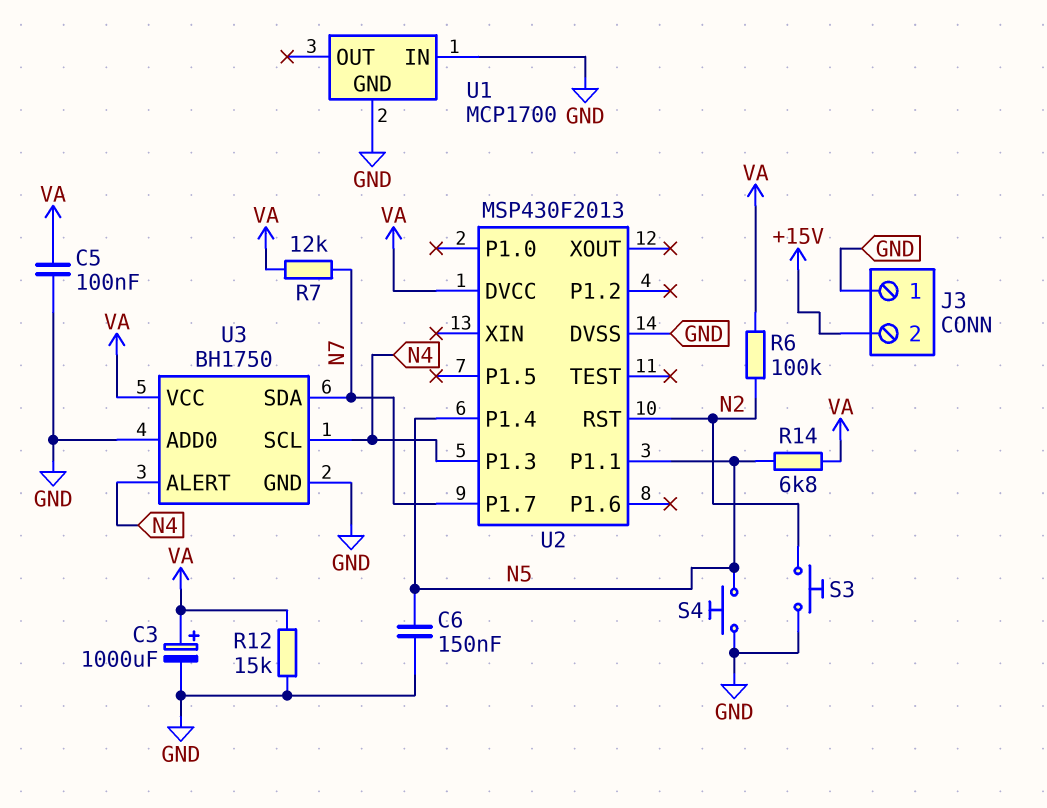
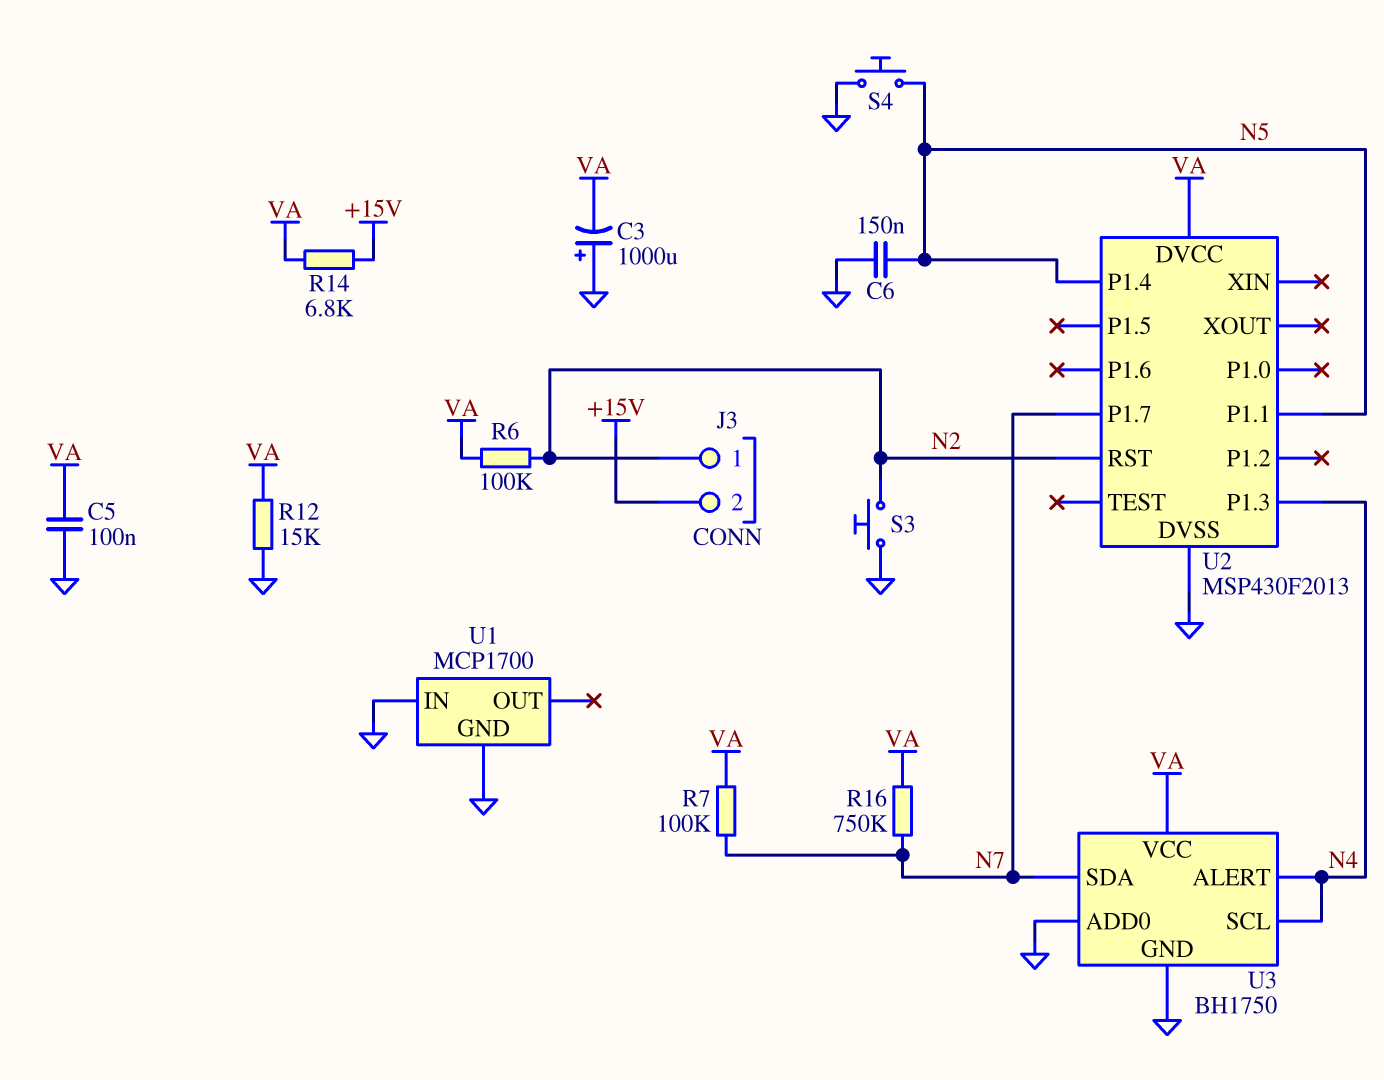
C3: 1000uF (plus VA, minus GND) -> 1000uF (plus GND, minus VA)
J3 pin 1: GND -> N2
R7: 12k (N7, VA) -> 100k (N7, VA)
R14: 6.8k (N5, VA) -> 6.8k (+15V, VA)
R16: none -> 750k (N7, VA)

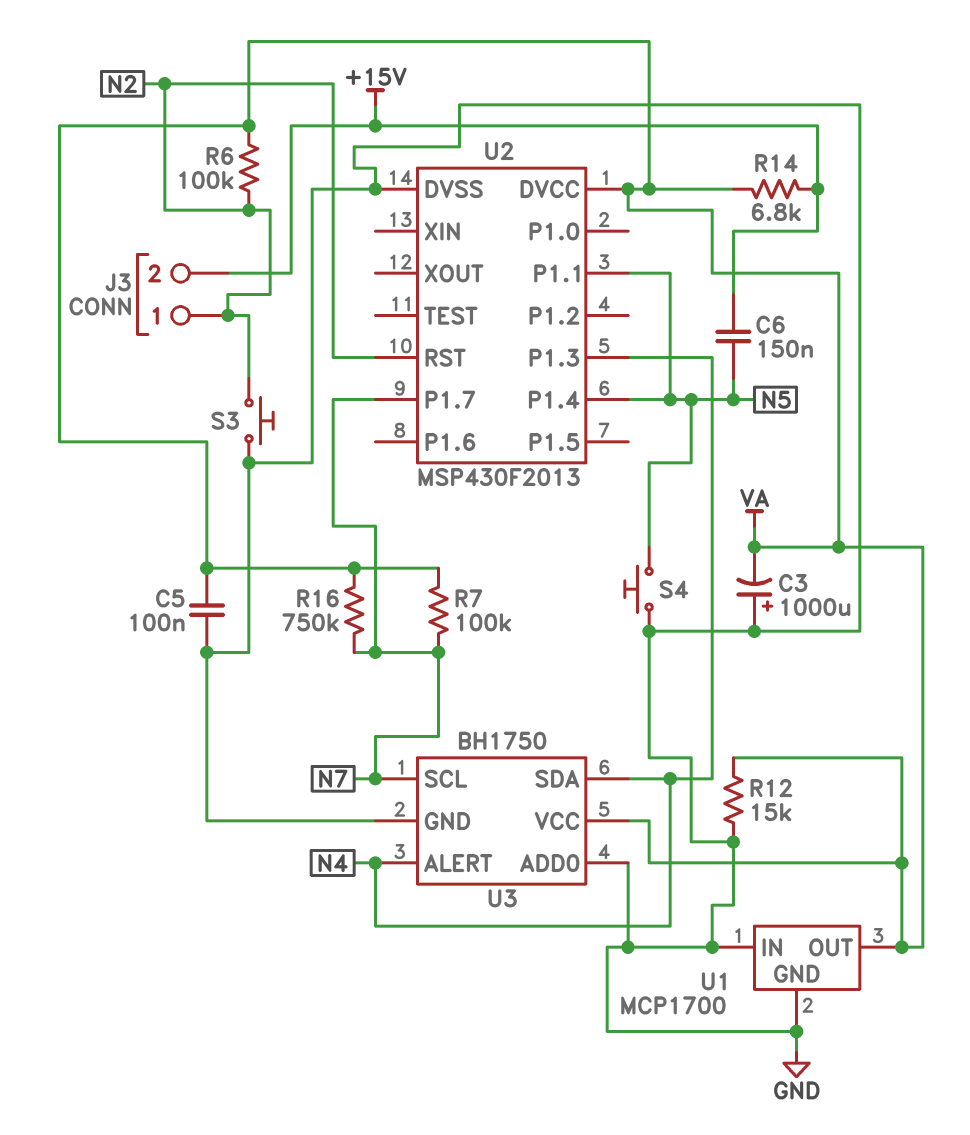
C6: 150nF (GND, N5) -> 150nF (+15V, N5)
U1 pin OUT: none -> VA
U3 pin SCL: N4 -> N7
U3 pin SDA: N7 -> N4

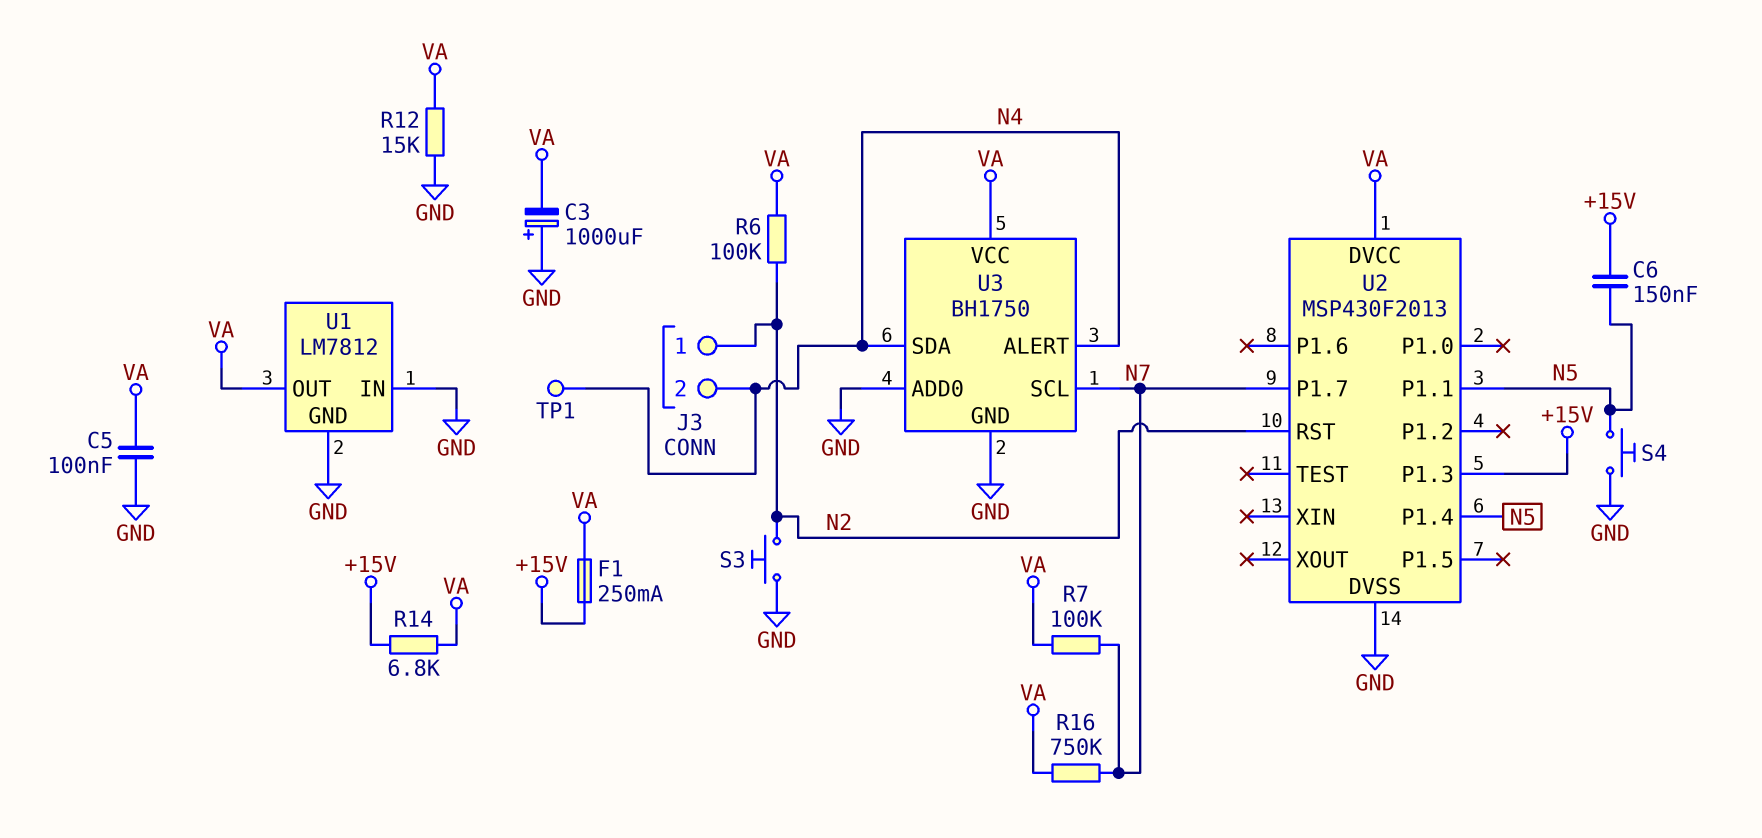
F1: none -> 250mA (+15V, VA)
J3 pin 2: +15V -> N4
TP1: none -> test point (N4)
U1: MCP1700 -> LM7812
U2 pin P1.3: N4 -> +15V

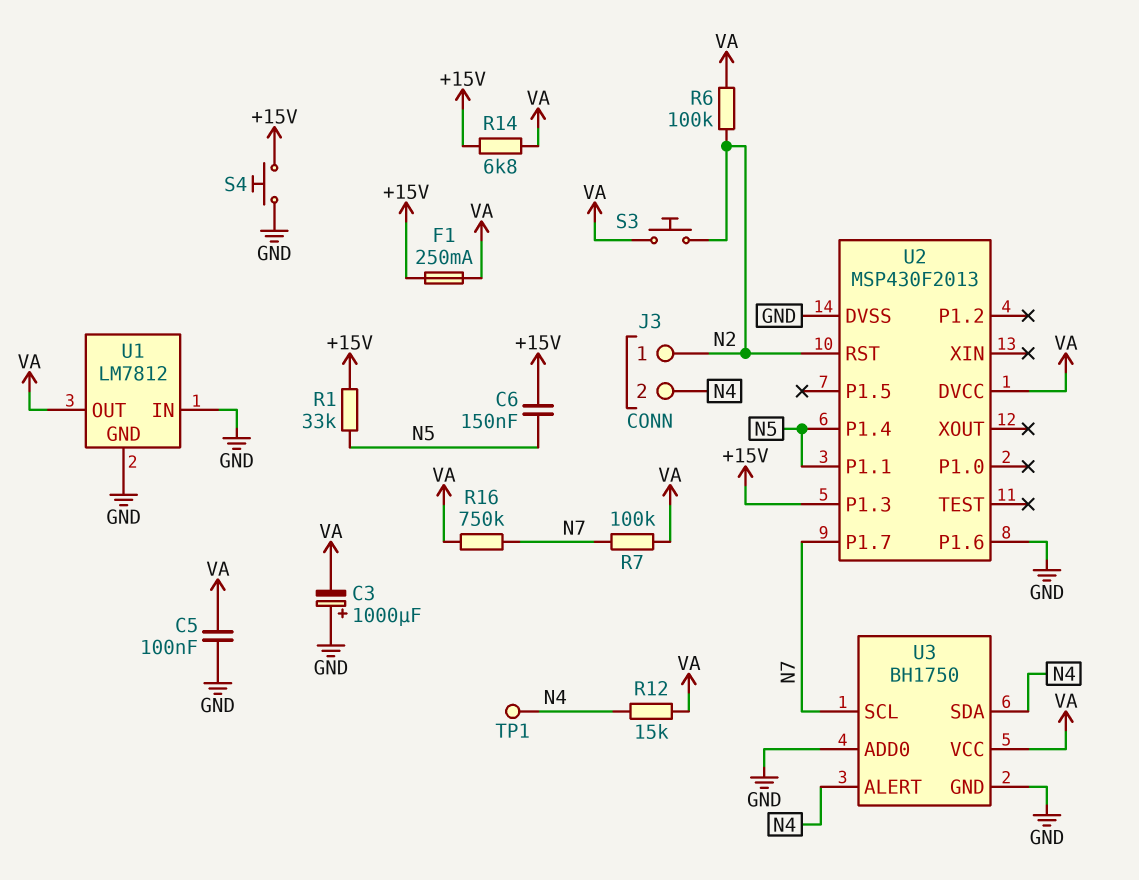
R1: none -> 33k (+15V, N5)
R12: 15k (GND, VA) -> 15k (N4, VA)
S3: button (GND, N2) -> button (N2, VA)
S4: button (GND, N5) -> button (+15V, GND)
U2 pin P1.6: none -> GND

